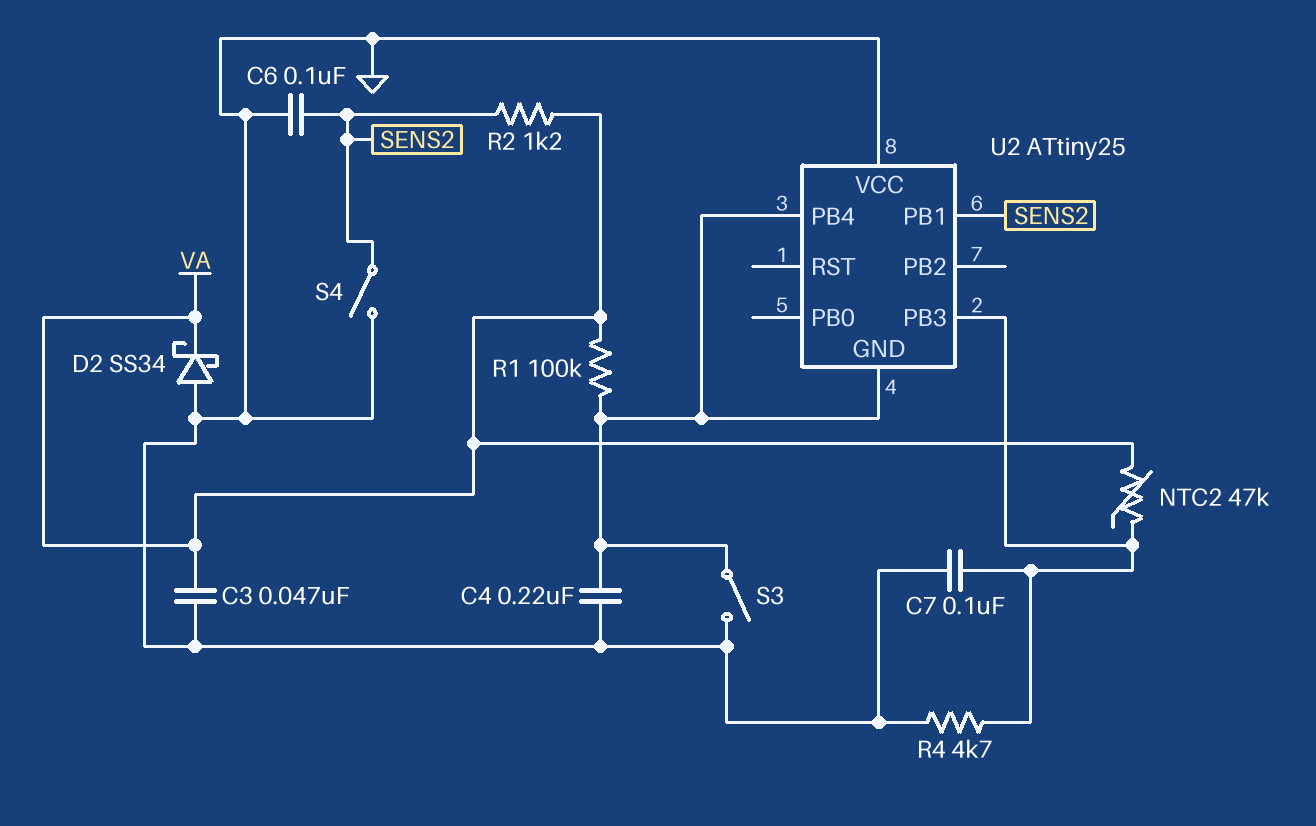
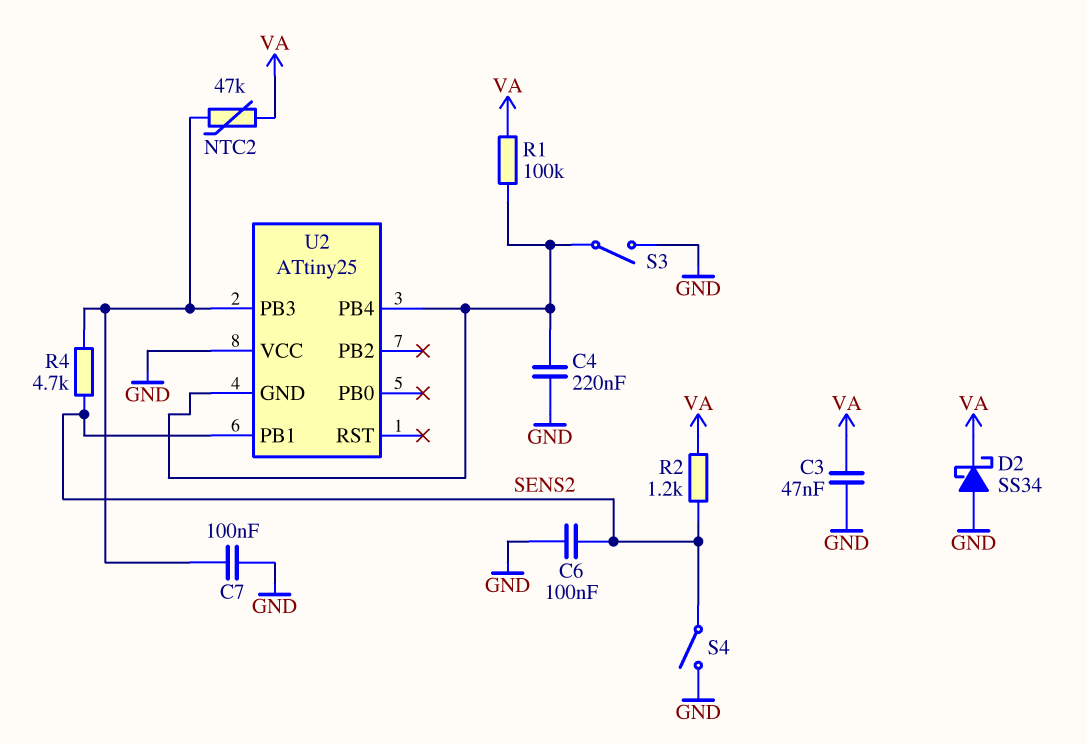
R4: 4.7k (GND, U2/PB3) -> 4.7k (SENS2, U2/PB3)

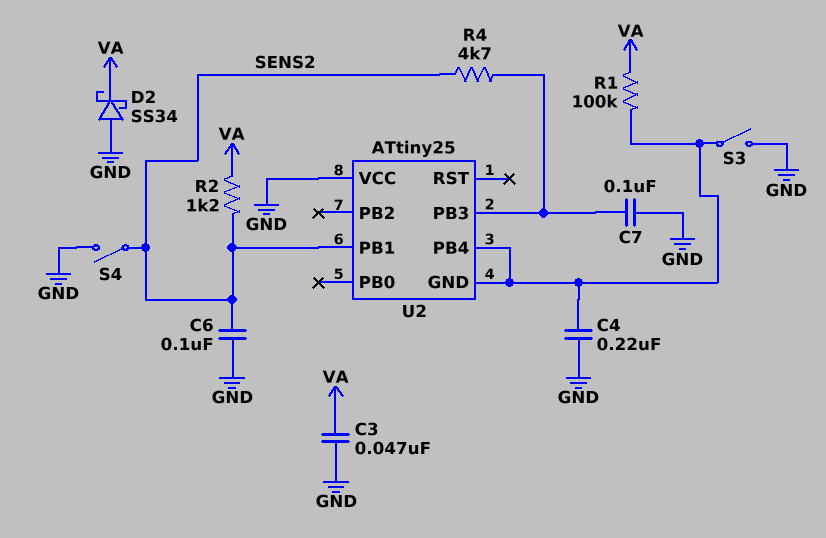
NTC2: 47k (U2/PB3, VA) -> none

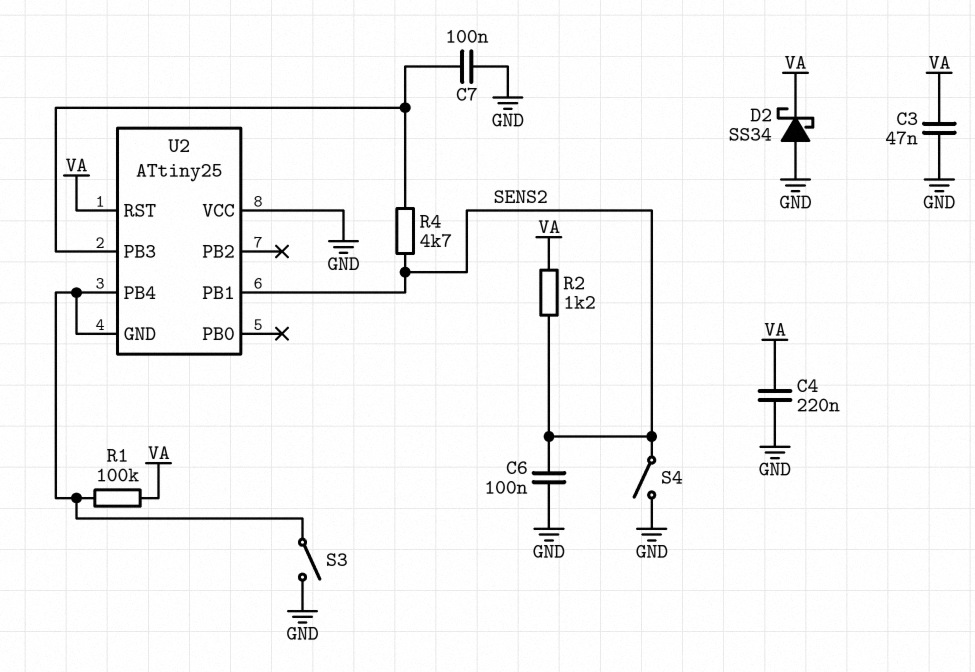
C4: 220nF (GND, U2/GND) -> 220nF (GND, VA)
U2 pin RST: none -> VA

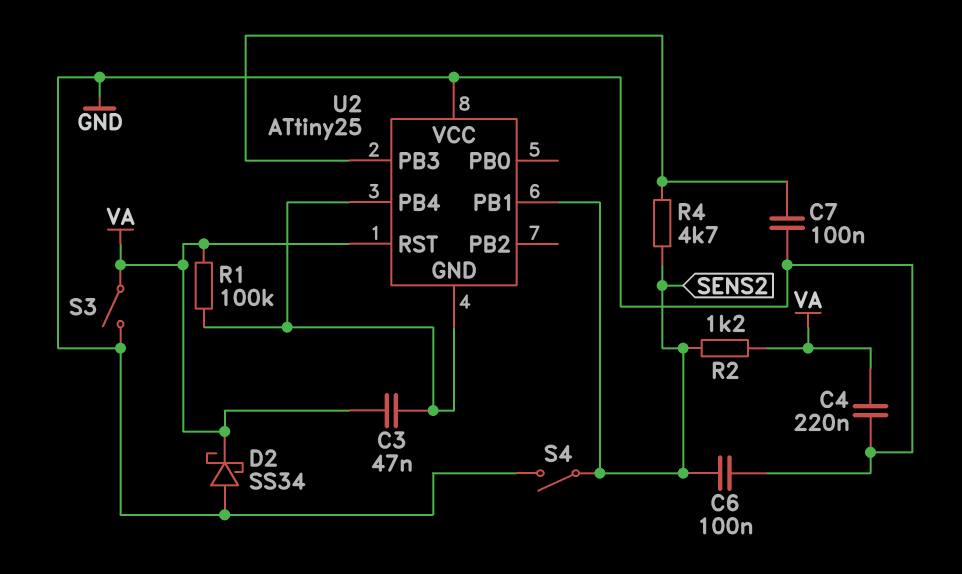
C3: 47nF (GND, VA) -> 47nF (U2/GND, VA)
S3: switch (GND, U2/GND) -> switch (GND, VA)

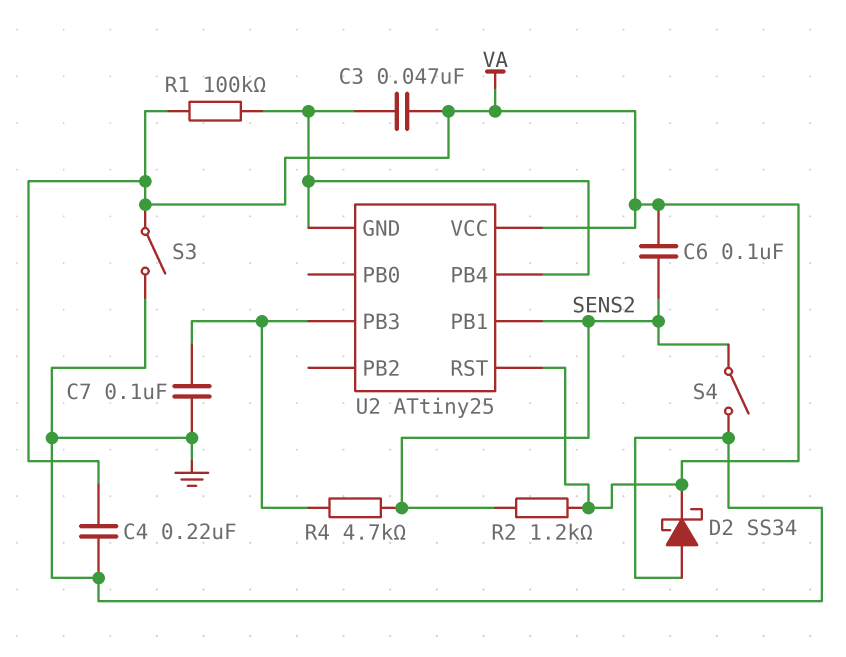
C6: 100nF (GND, SENS2) -> 100nF (SENS2, VA)
U2 pin VCC: GND -> VA

